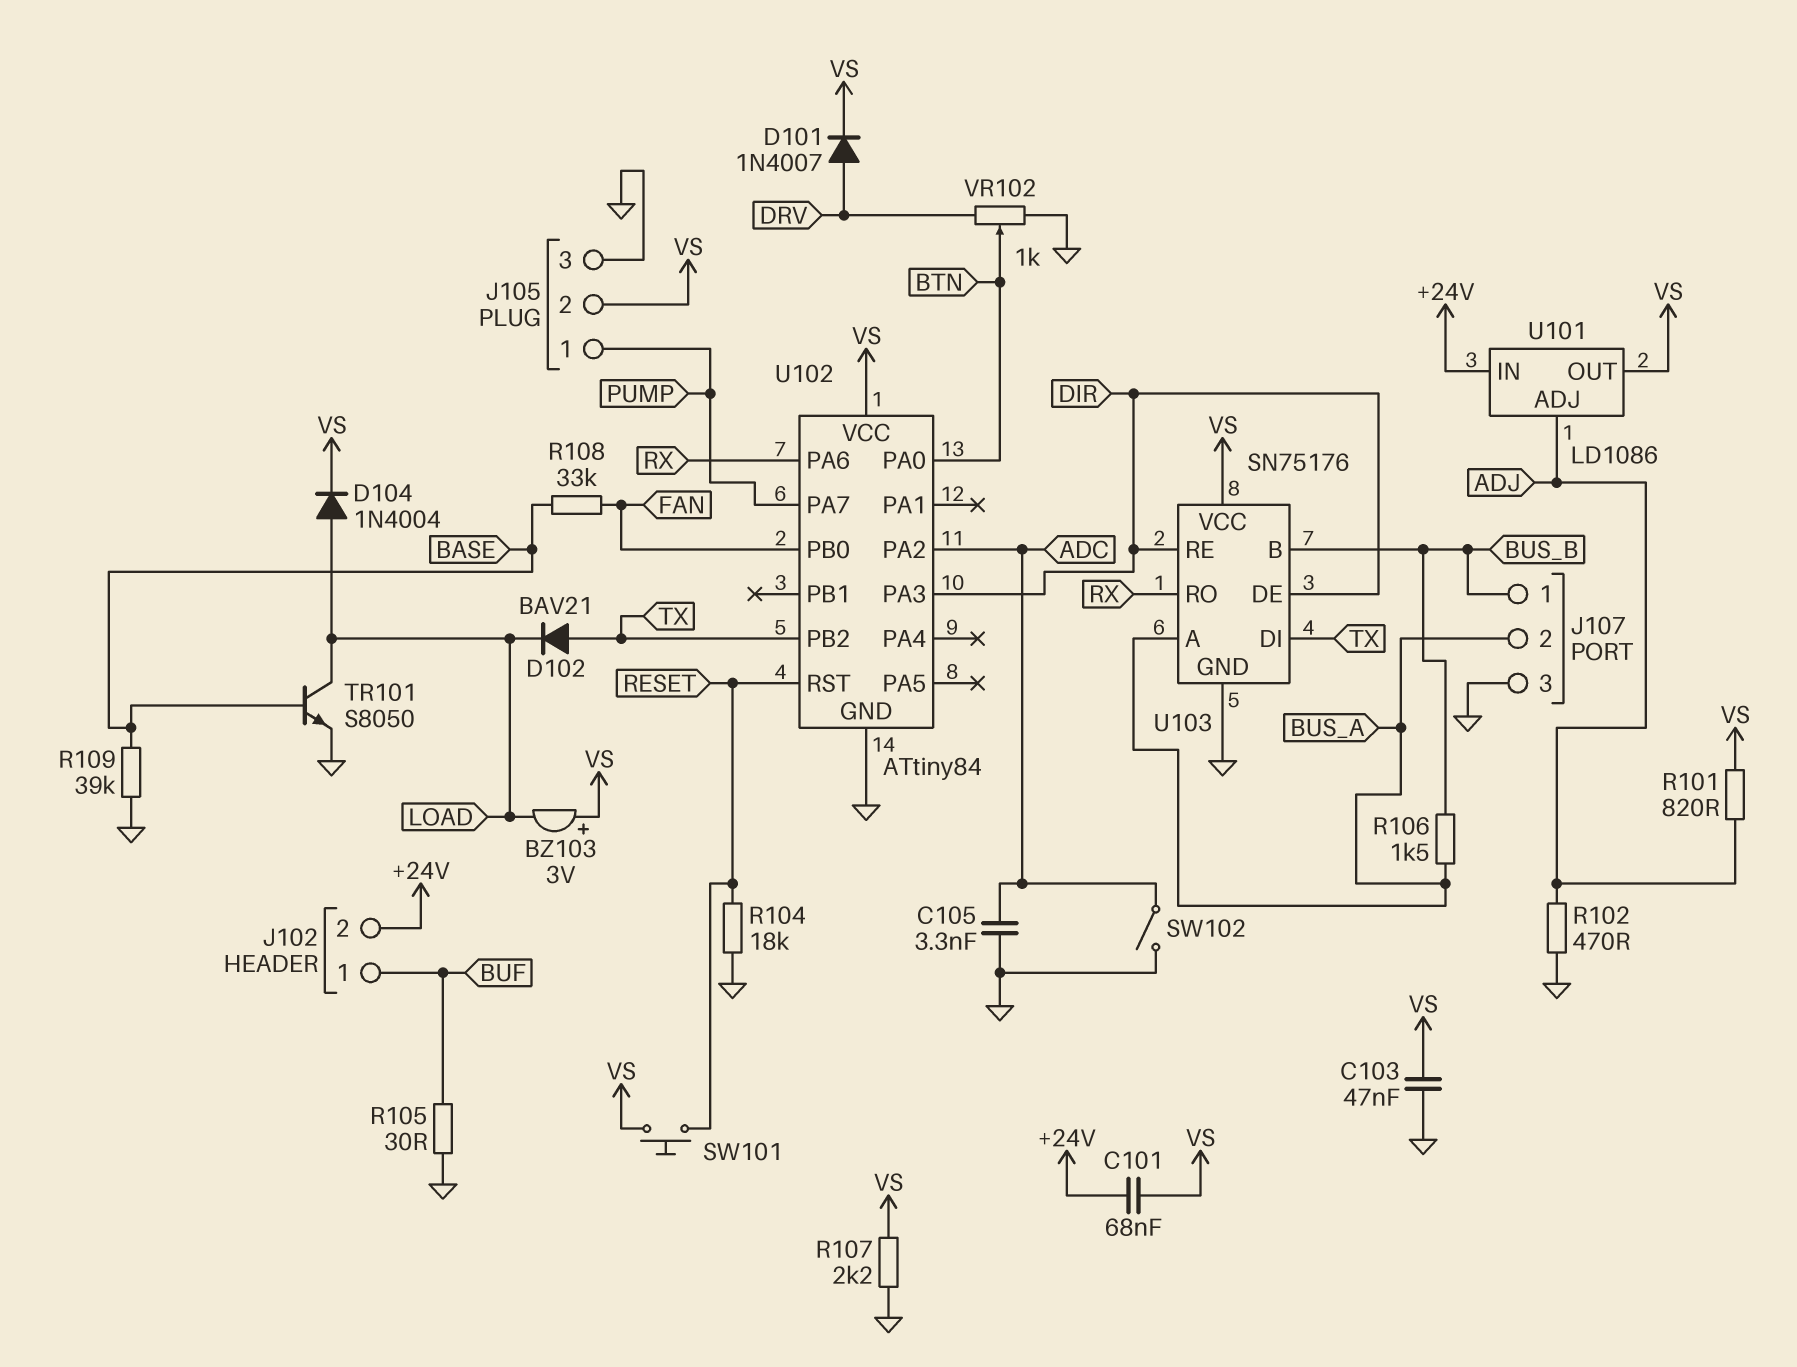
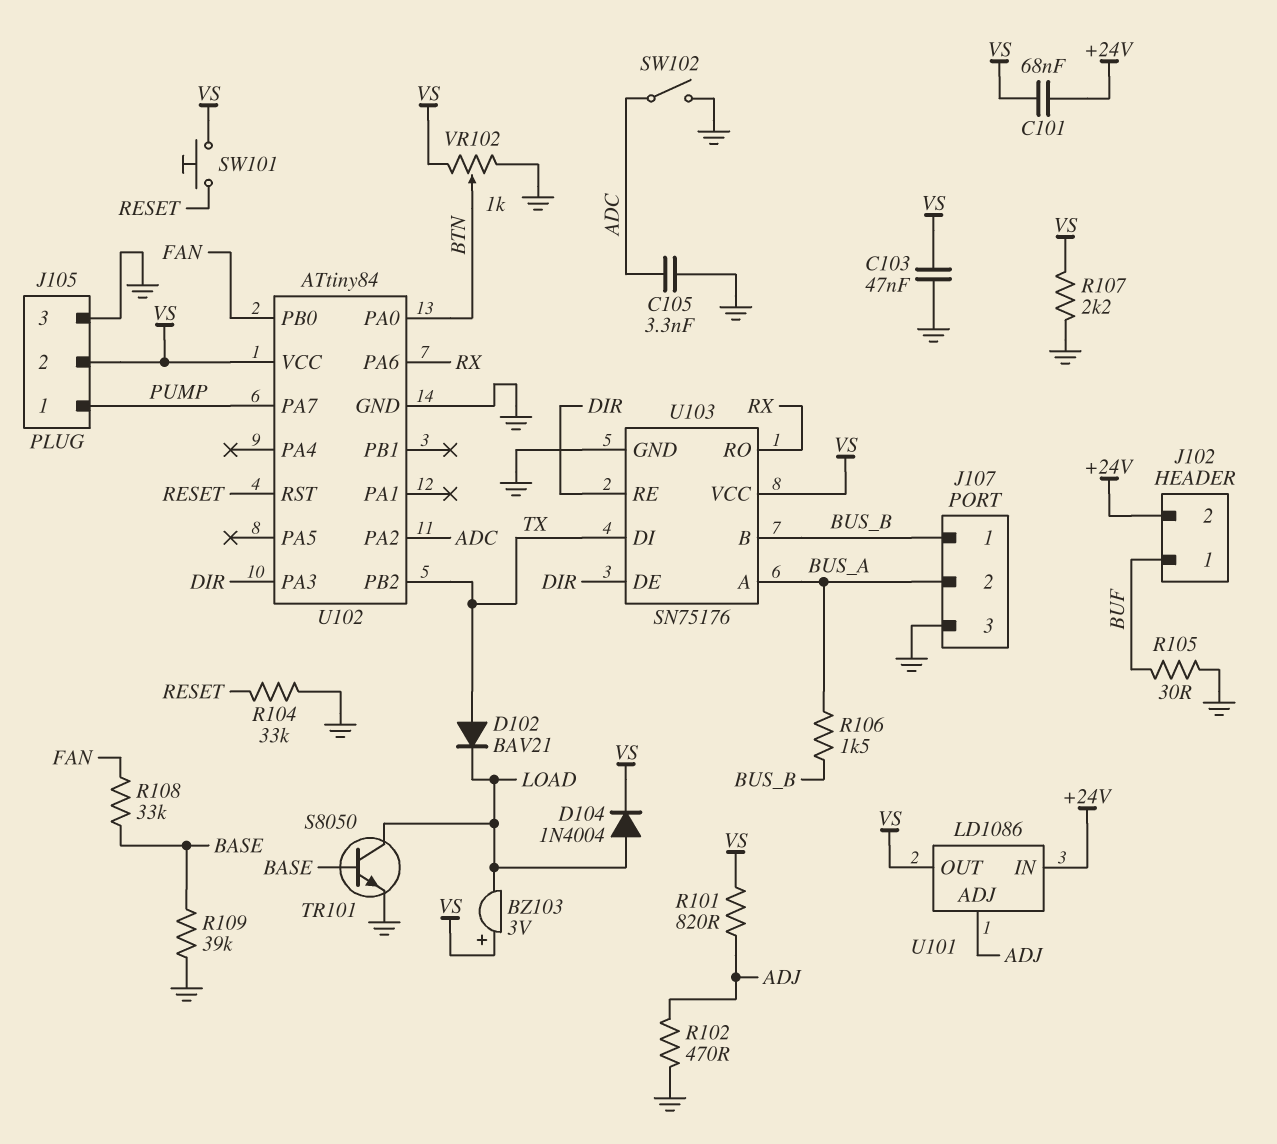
D101: diode 1N4007 (A DRV, K VS) -> none
R104: 18k (GND, RESET) -> 33k (GND, RESET)
VR102: 1k (DRV, GND, wiper BTN) -> 1k (GND, VS, wiper BTN)

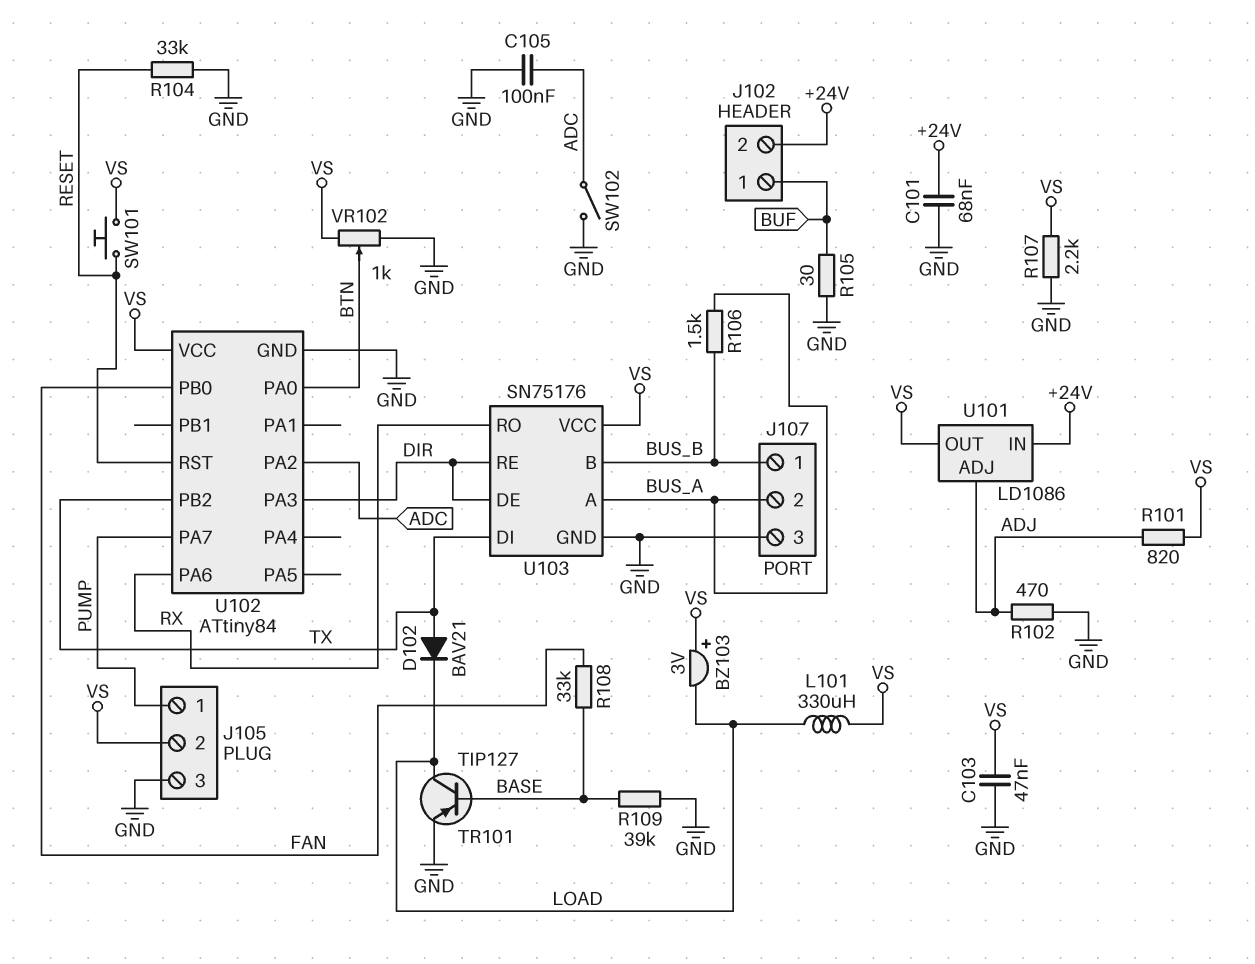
C101: 68nF (+24V, VS) -> 68nF (+24V, GND)
C105: 3.3nF (ADC, GND) -> 100nF (ADC, GND)
D104: diode 1N4004 (A LOAD, K VS) -> none
L101: none -> 330uH (LOAD, VS)
TR101: NPN S8050 (B BASE, C LOAD, E GND) -> PNP TIP127 (B BASE, C LOAD, E GND)

